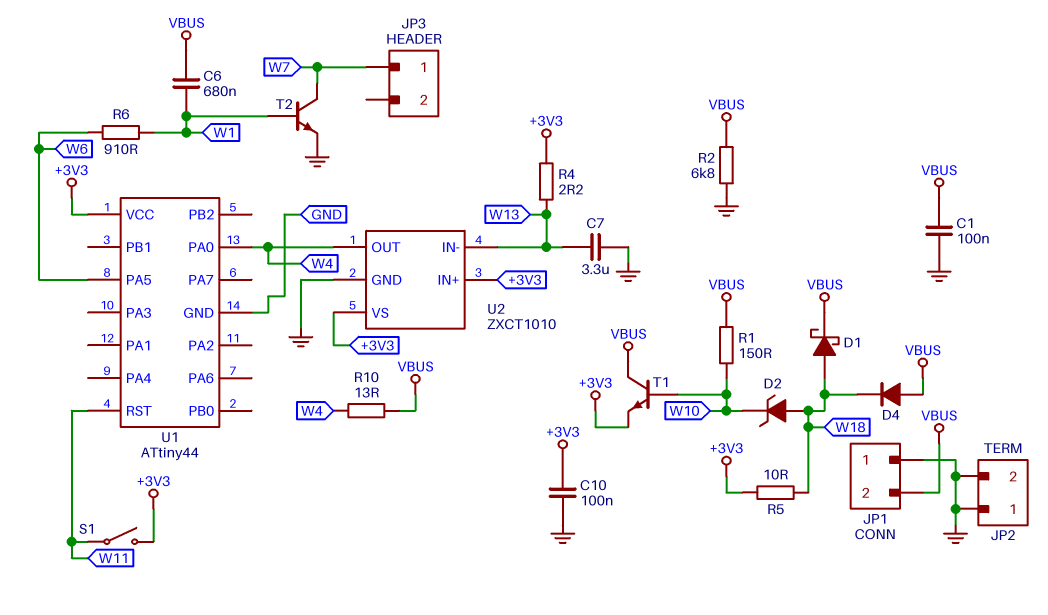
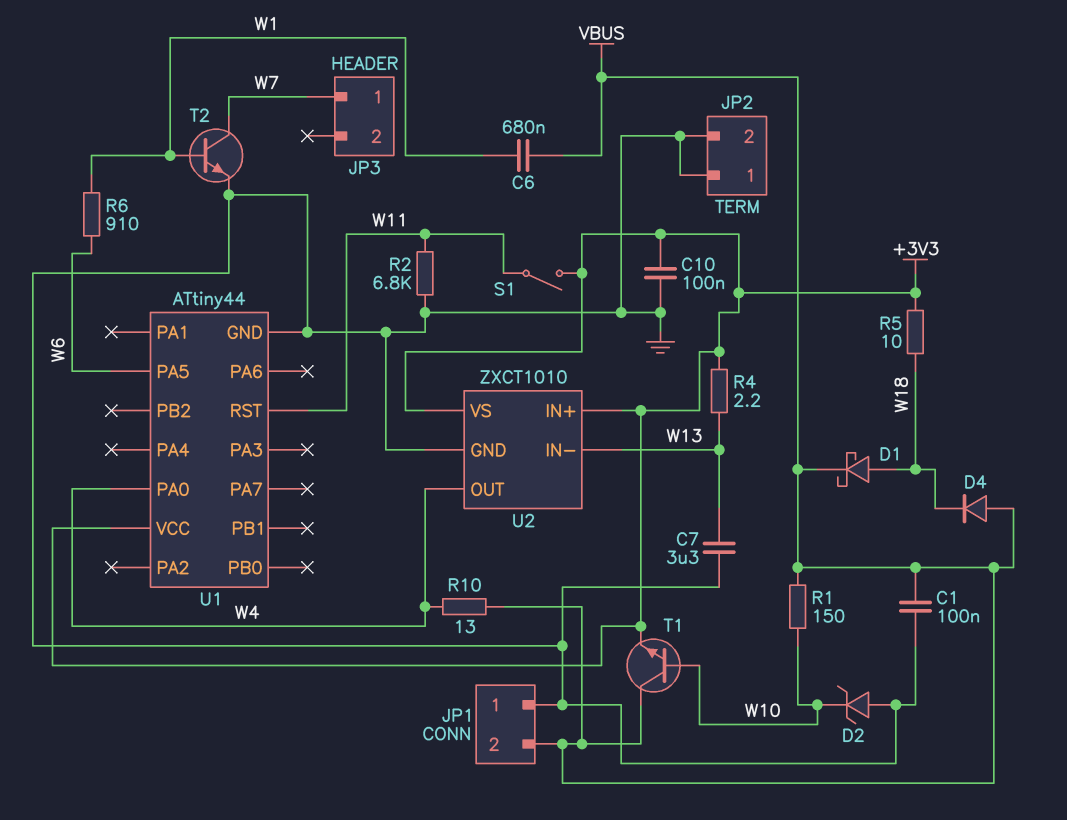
D2: zener (A W18, K W10) -> zener (A GND, K W10)
R2: 6.8k (GND, VBUS) -> 6.8k (GND, W11)

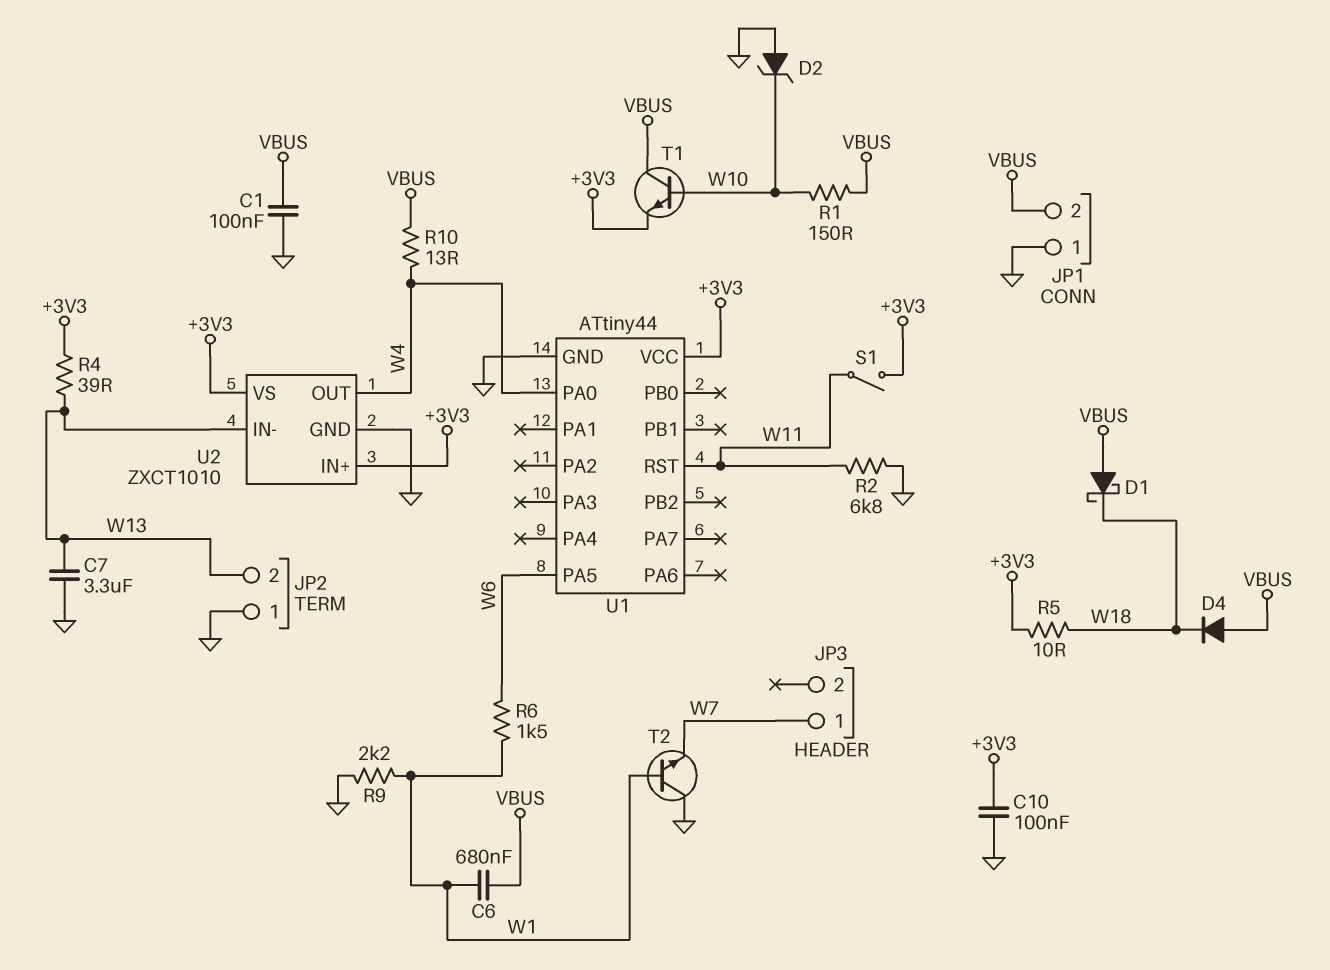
D1: schottky (A W18, K VBUS) -> schottky (A VBUS, K W18)
JP2 pin 2: GND -> W13
R4: 2.2 (+3V3, W13) -> 39 (+3V3, W13)
R6: 910 (W1, W6) -> 1.5k (W1, W6)
R9: none -> 2.2k (GND, W1)
T2: NPN (B W1, C W7, E GND) -> NPN (B W1, C GND, E W7)

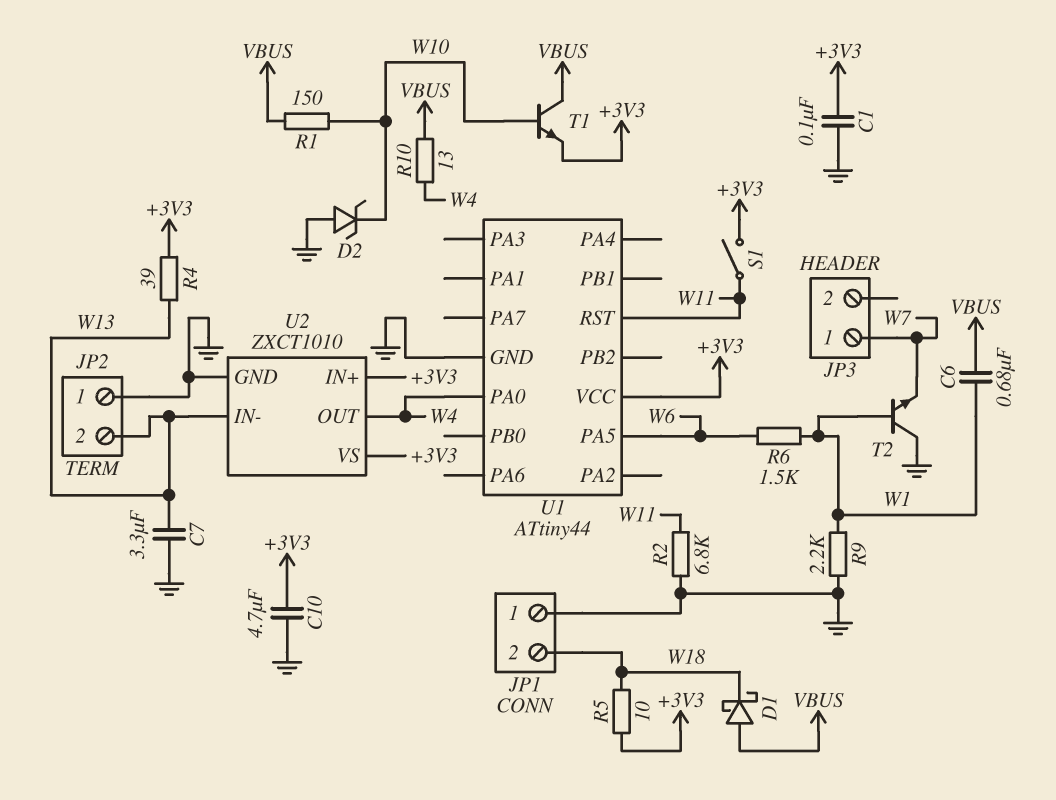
C1: 100nF (GND, VBUS) -> 100nF (+3V3, GND)
C10: 100nF (+3V3, GND) -> 4.7uF (+3V3, GND)
D4: diode (A VBUS, K W18) -> none
JP1 pin 2: VBUS -> W18

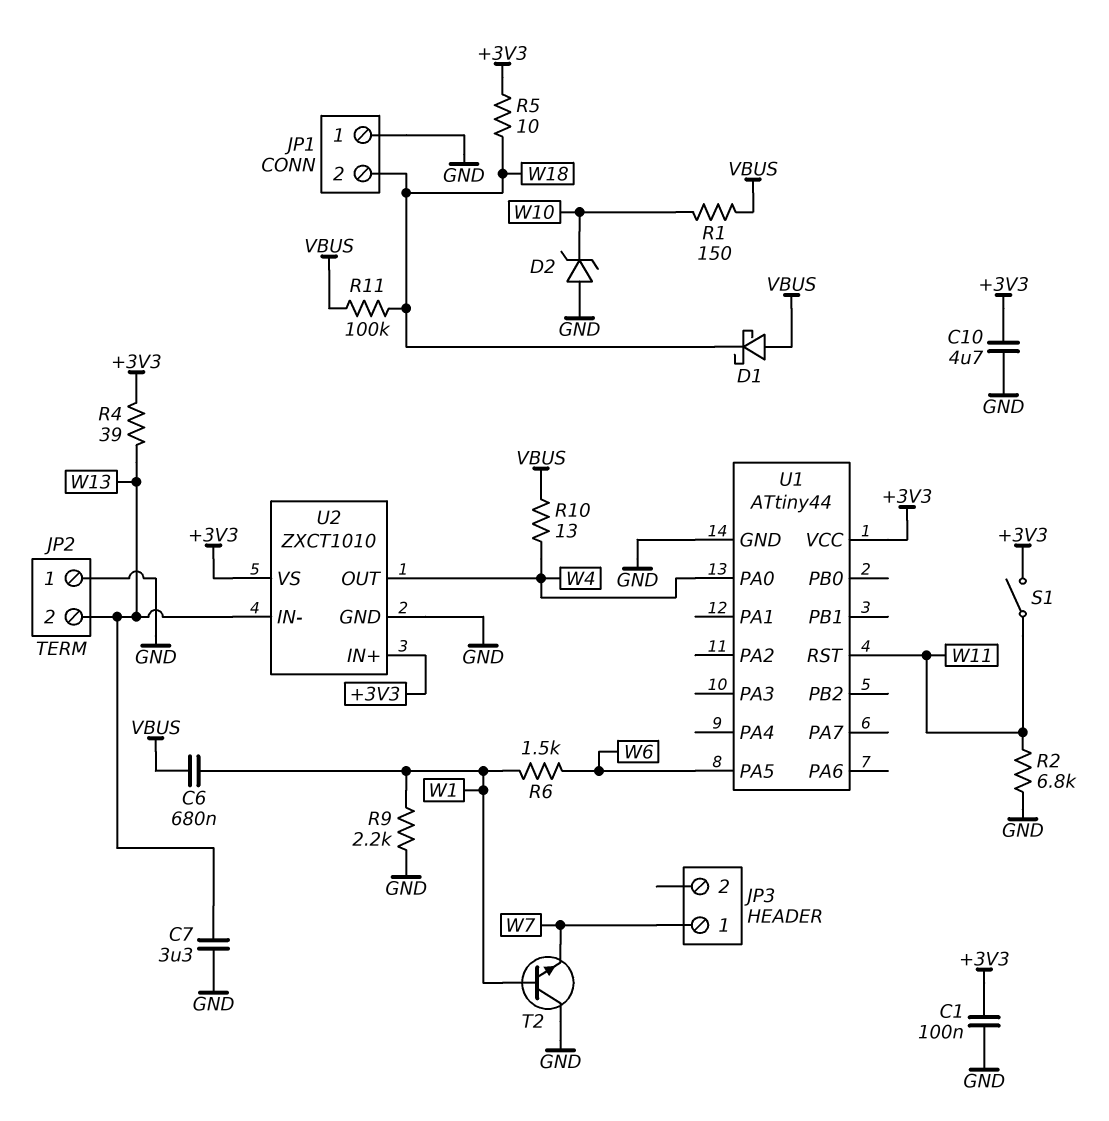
R11: none -> 100k (VBUS, W18)
T1: NPN (B W10, C VBUS, E +3V3) -> none

